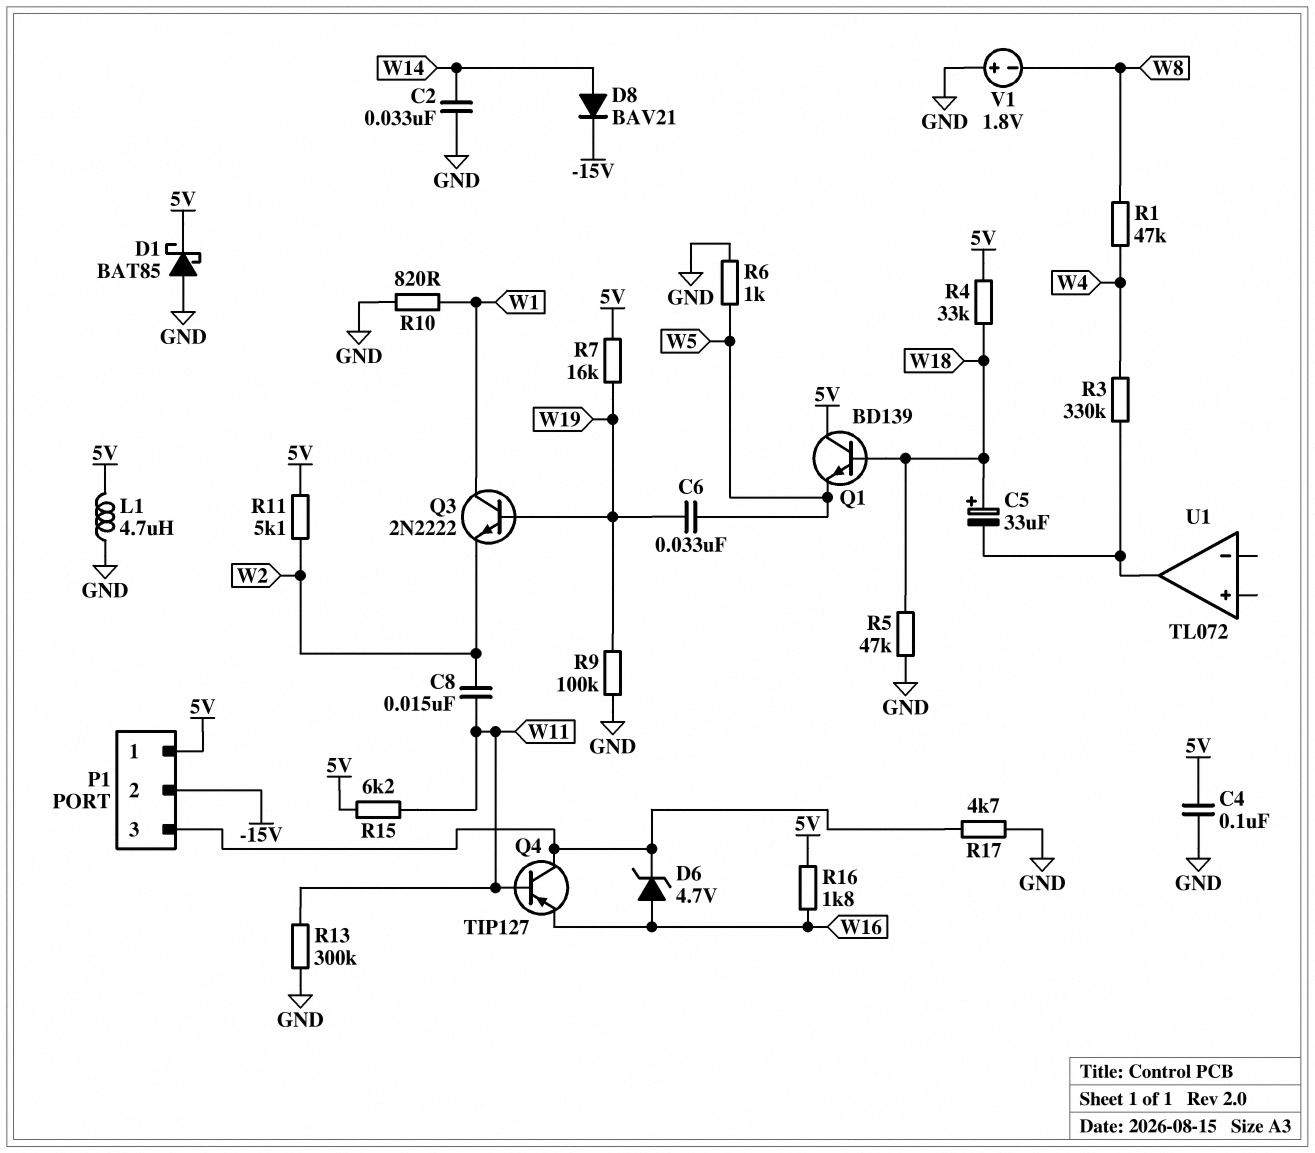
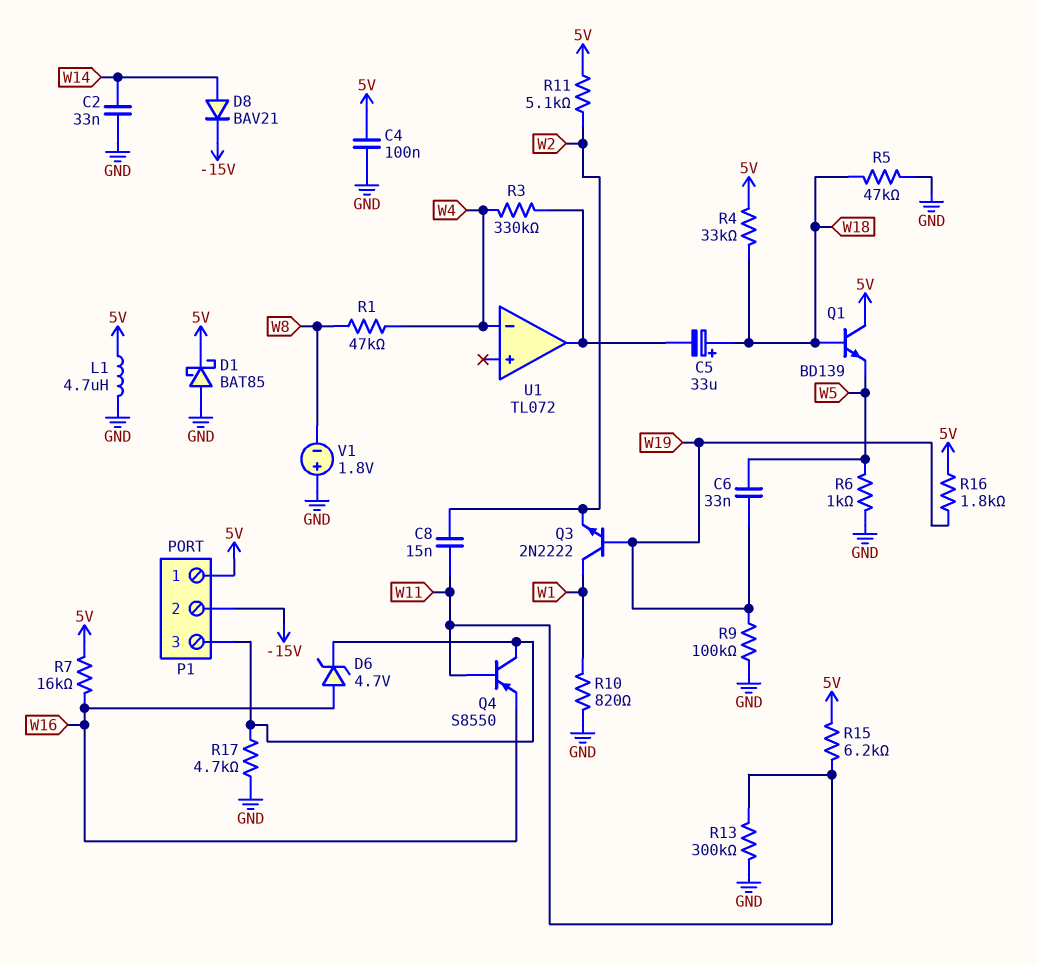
Q4: PNP TIP127 (B W11, C P1/3, E W16) -> PNP S8550 (B W11, C P1/3, E W16)
R7: 16k (5V, W19) -> 16k (5V, W16)
R16: 1.8k (5V, W16) -> 1.8k (5V, W19)
U1 pin in-: none -> W4

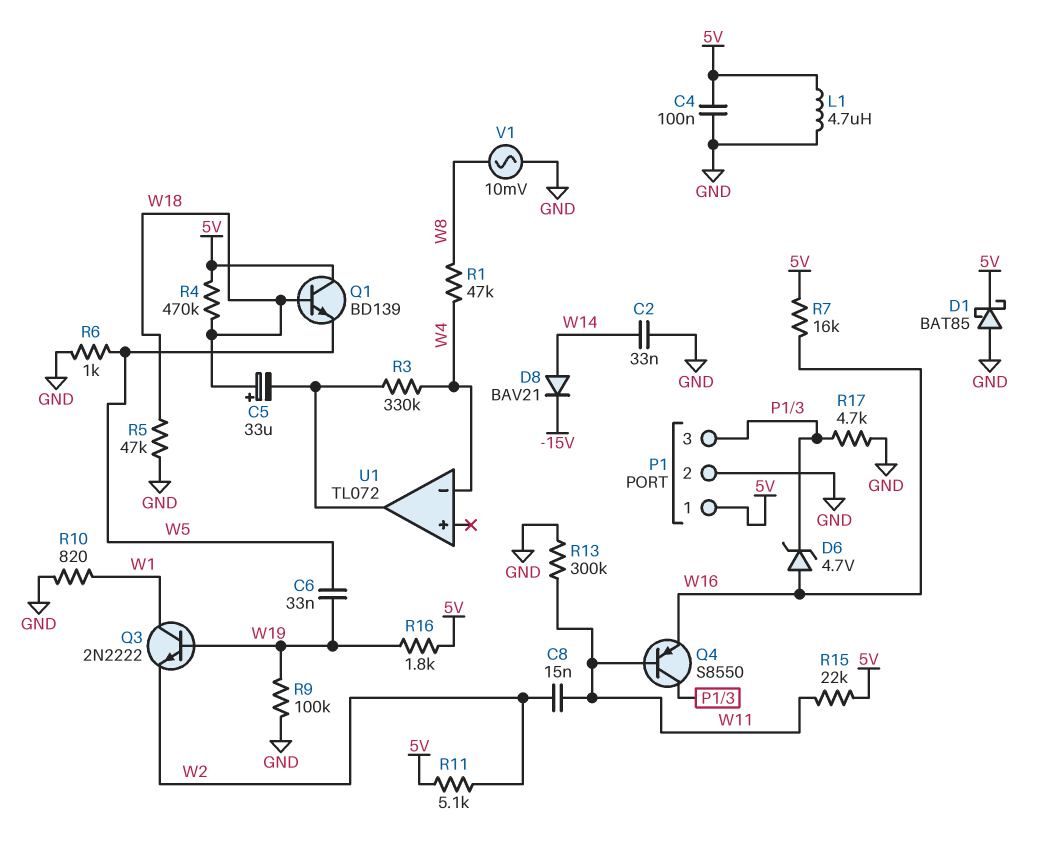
P1 pin 2: -15V -> GND
R4: 33k (5V, W18) -> 470k (5V, W18)
R15: 6.2k (5V, W11) -> 22k (5V, W11)
V1: 1.8V (plus GND, minus W8) -> AC 10mV (GND, W8)

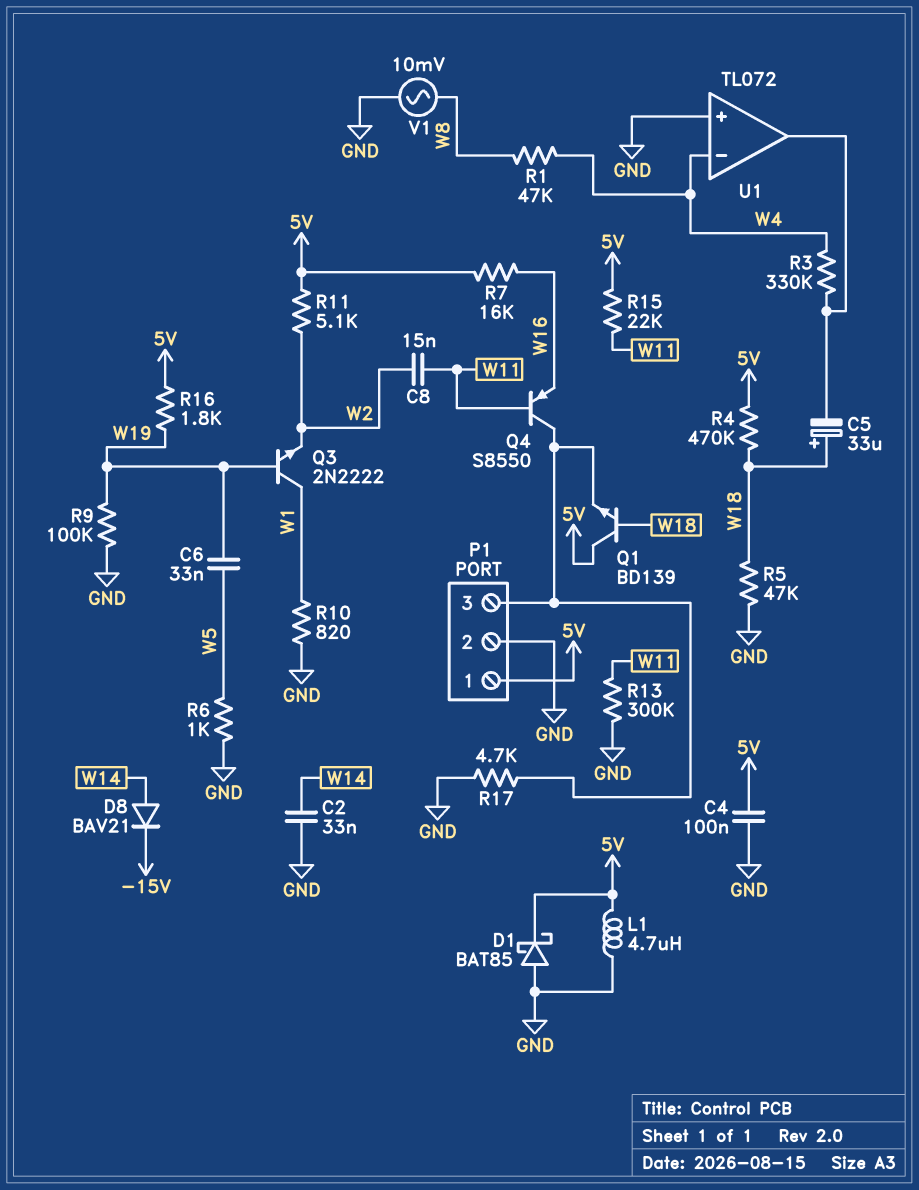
D6: zener 4.7V (A W16, K P1/3) -> none
Q1: NPN BD139 (B W18, C 5V, E W5) -> NPN BD139 (B W18, C 5V, E P1/3)
U1 pin in+: none -> GND

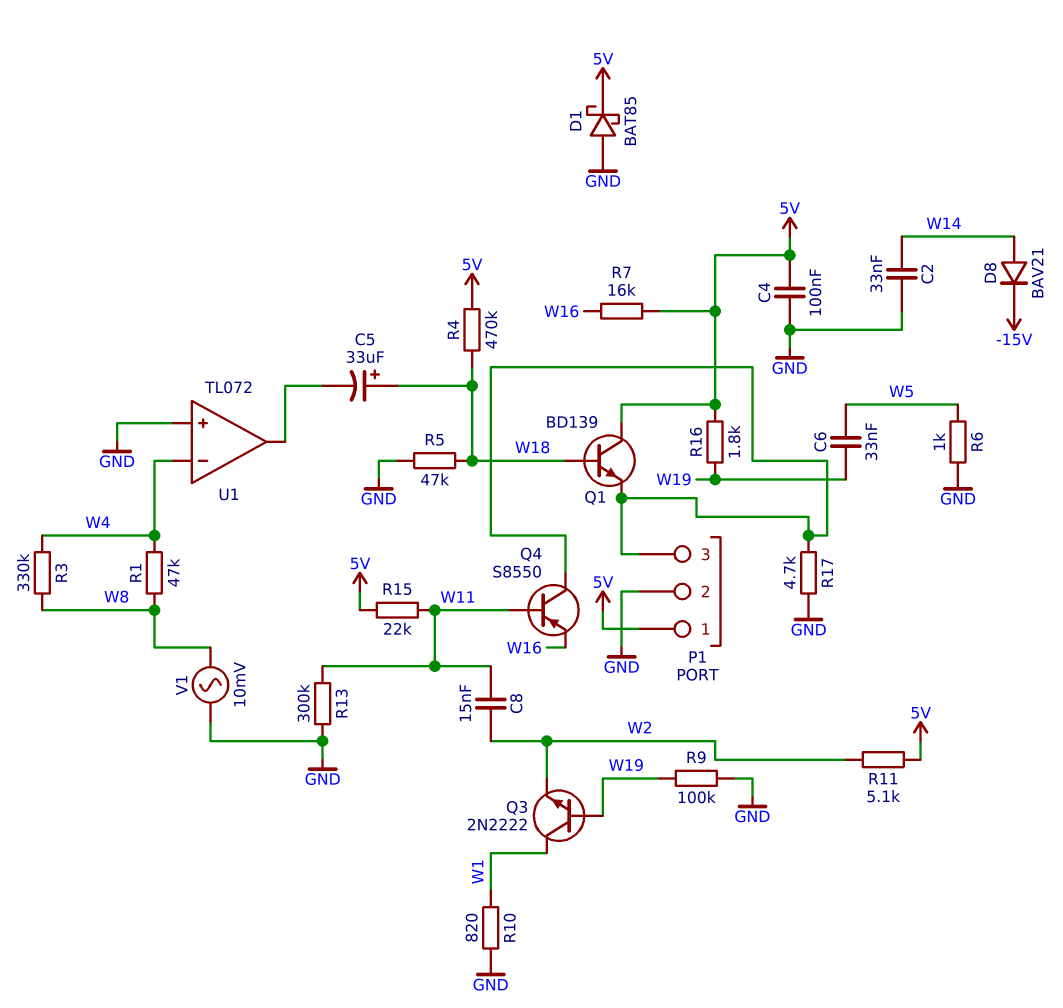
L1: 4.7uH (5V, GND) -> none
R3: 330k (U1/out, W4) -> 330k (W4, W8)

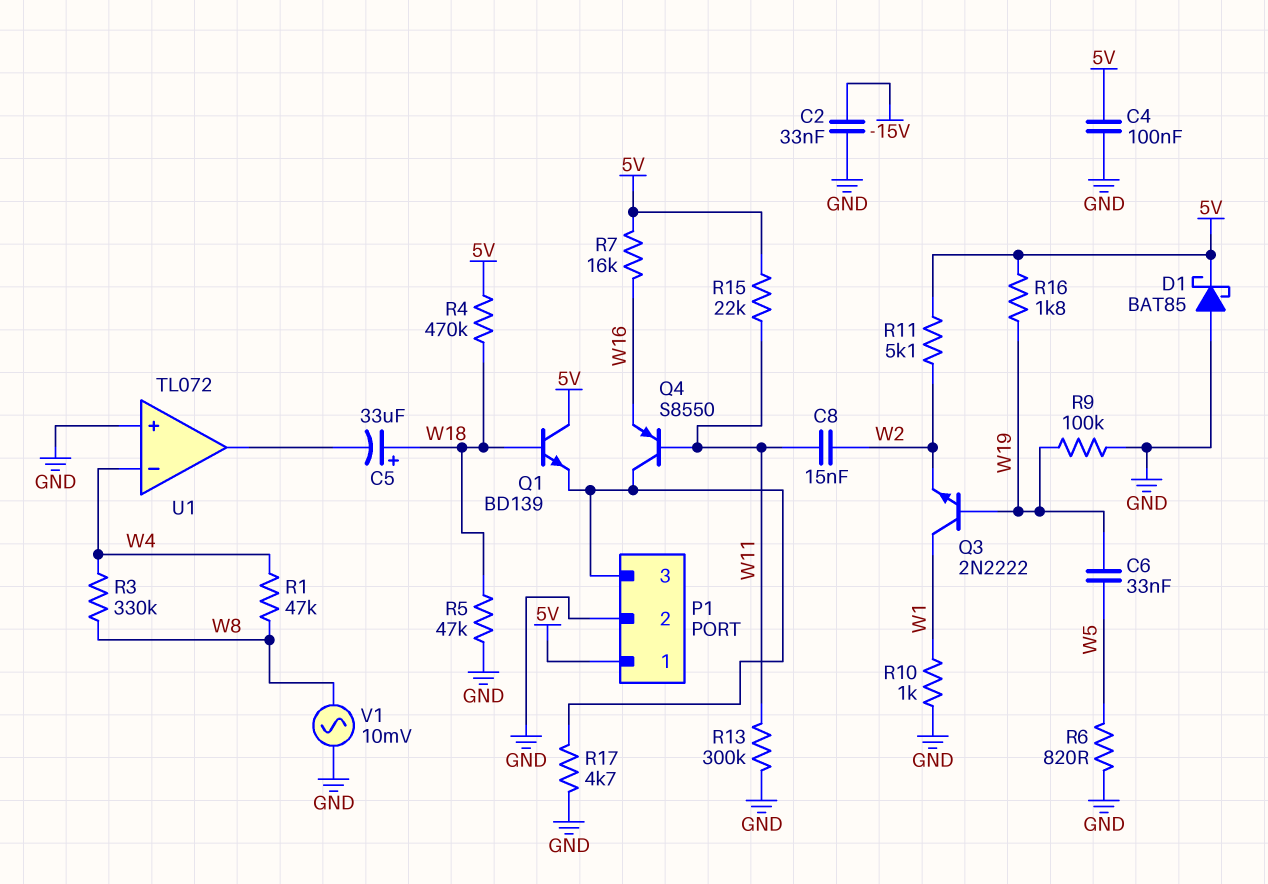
C2: 33nF (GND, W14) -> 33nF (-15V, GND)
D8: diode BAV21 (A W14, K -15V) -> none
R6: 1k (GND, W5) -> 820 (GND, W5)
R10: 820 (GND, W1) -> 1k (GND, W1)

